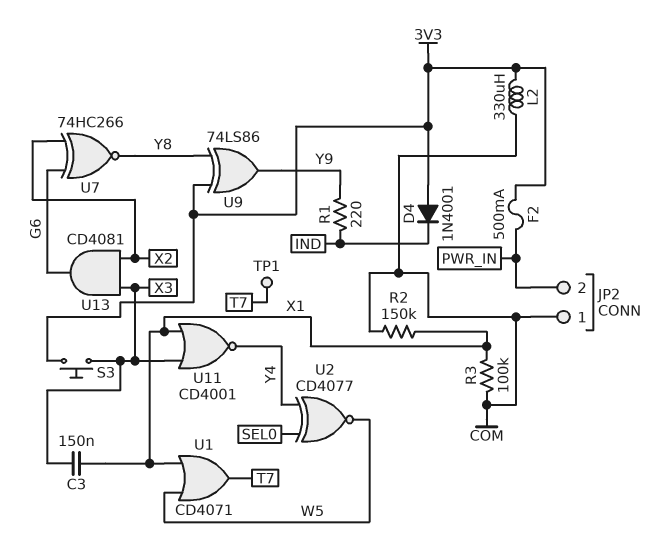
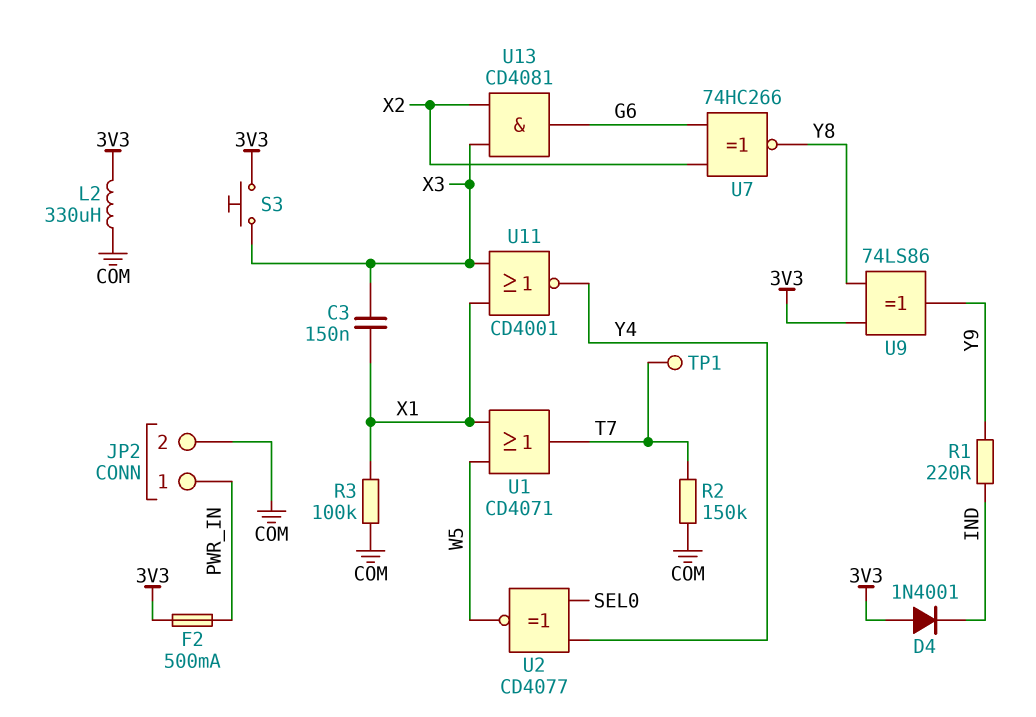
JP2 pin 1: COM -> PWR_IN
JP2 pin 2: PWR_IN -> COM
R2: 150k (COM, X1) -> 150k (COM, T7)

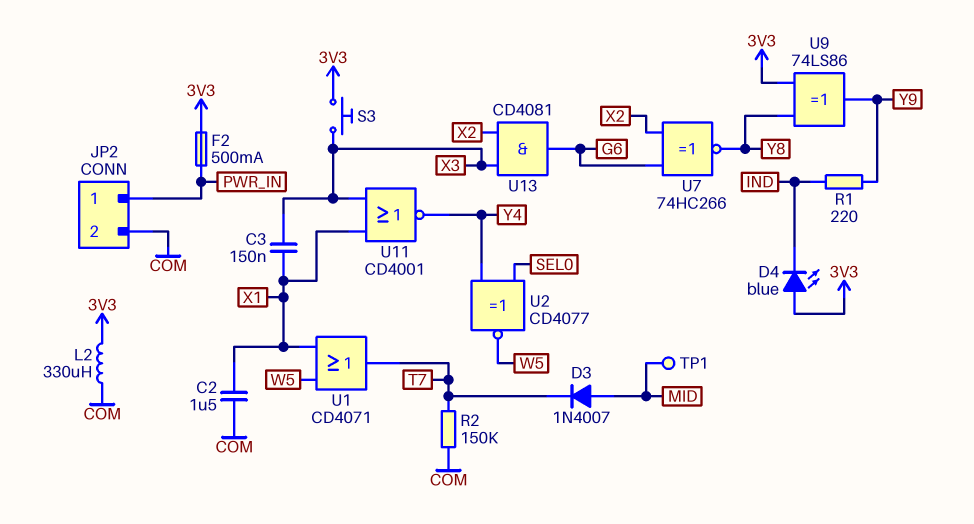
C2: none -> 1.5uF (COM, X1)
D3: none -> diode 1N4007 (A MID, K T7)
D4: diode 1N4001 (A 3V3, K IND) -> LED blue (A 3V3, K IND)
R3: 100k (COM, X1) -> none
TP1: test point (T7) -> test point (MID)

